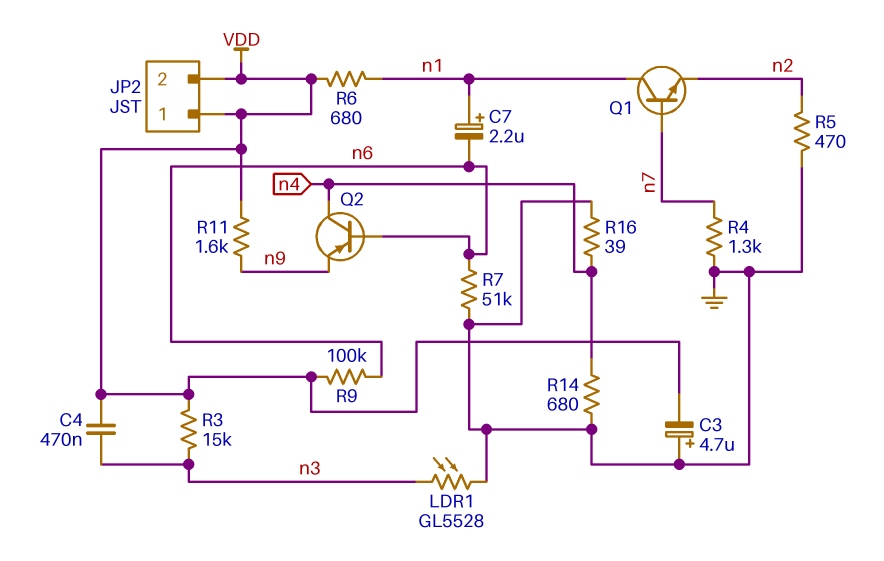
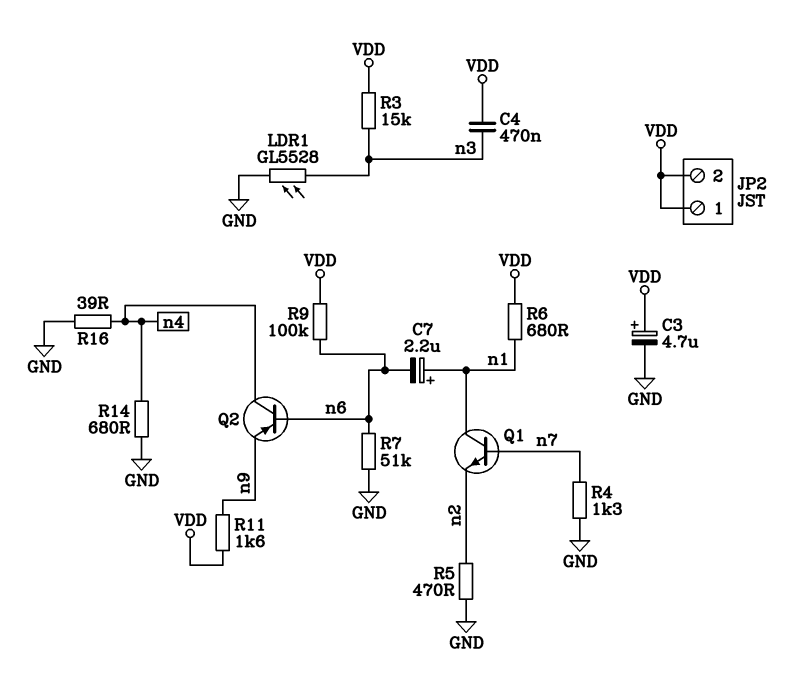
C3: 4.7uF (plus GND, minus VDD) -> 4.7uF (plus VDD, minus GND)

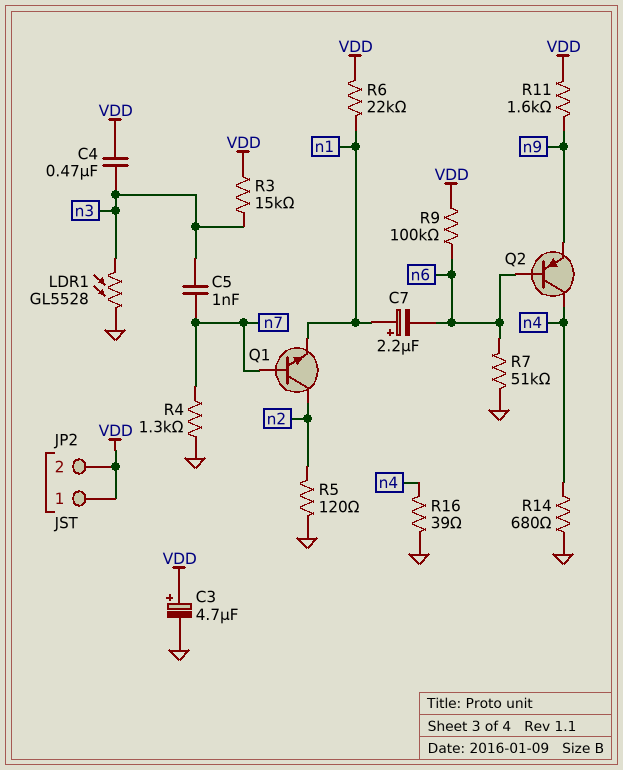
C5: none -> 1nF (n3, n7)
Q1: NPN (B n7, C n1, E n2) -> NPN (B n7, C n2, E n1)
R5: 470 (GND, n2) -> 120 (GND, n2)
R6: 680 (VDD, n1) -> 22k (VDD, n1)

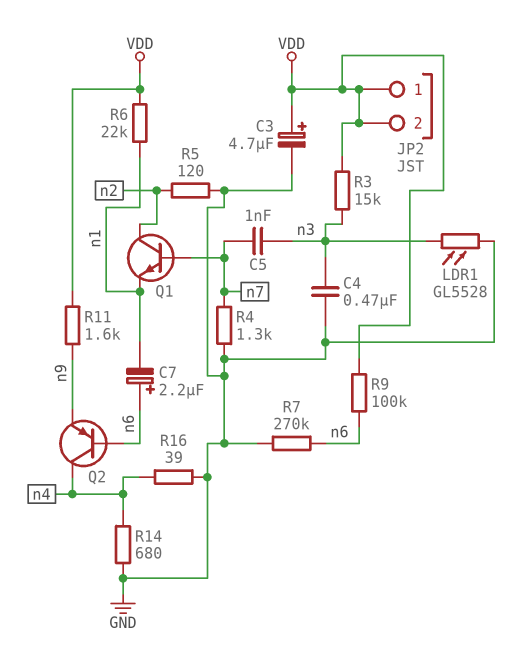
C4: 470nF (VDD, n3) -> 470nF (GND, n3)
C7: 2.2uF (plus n1, minus n6) -> 2.2uF (plus n6, minus n1)
R7: 51k (GND, n6) -> 270k (GND, n6)

